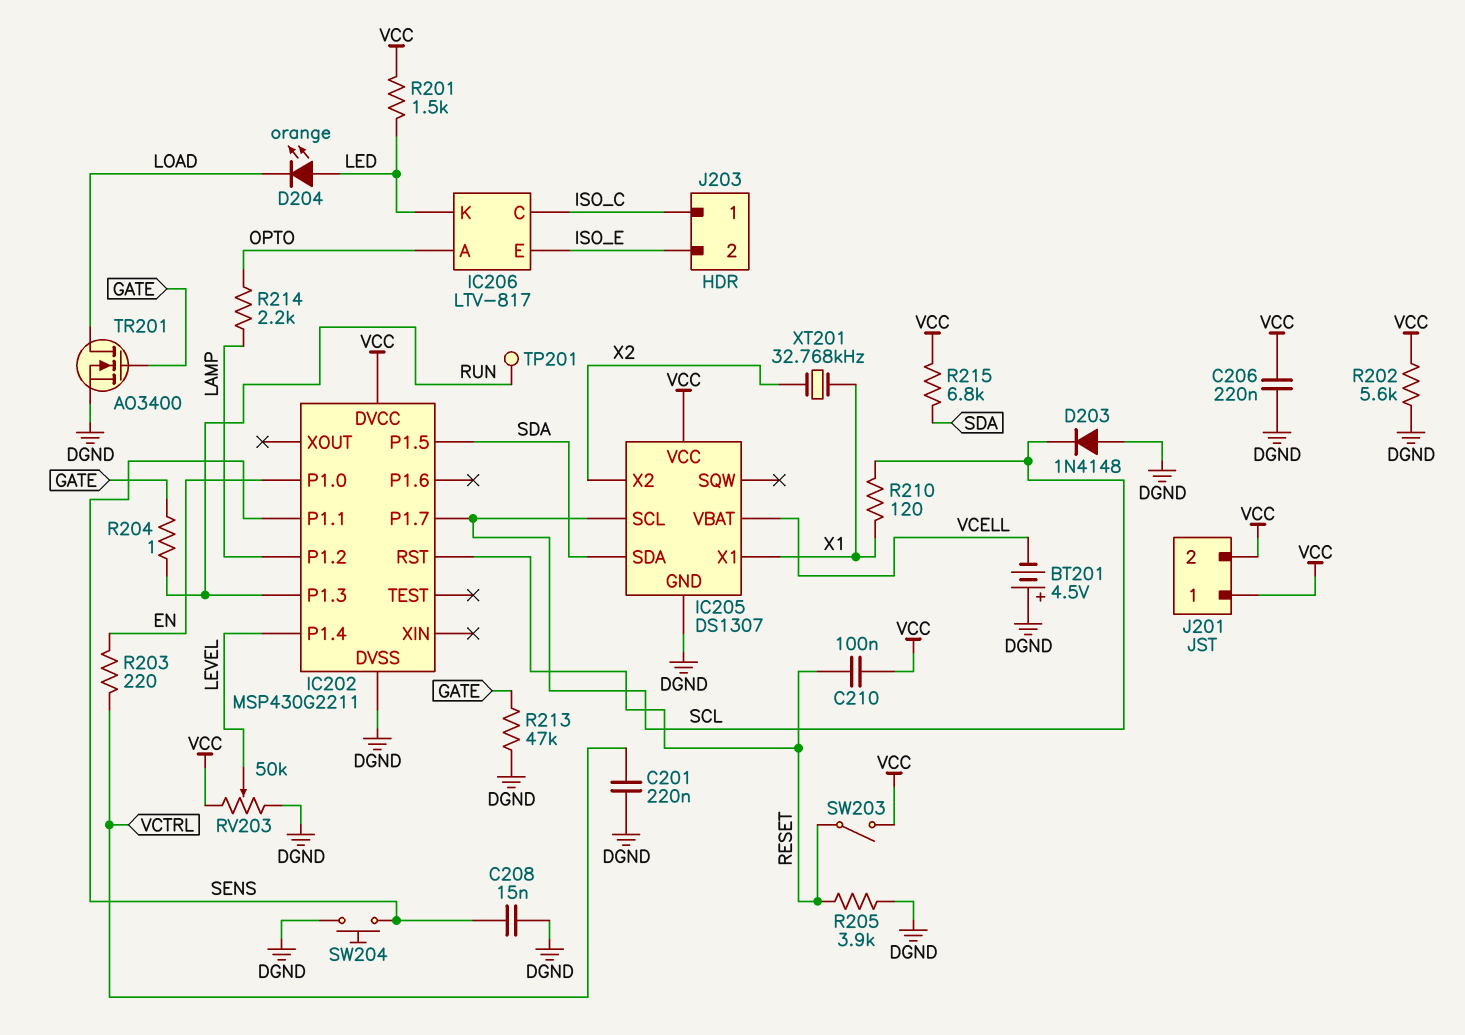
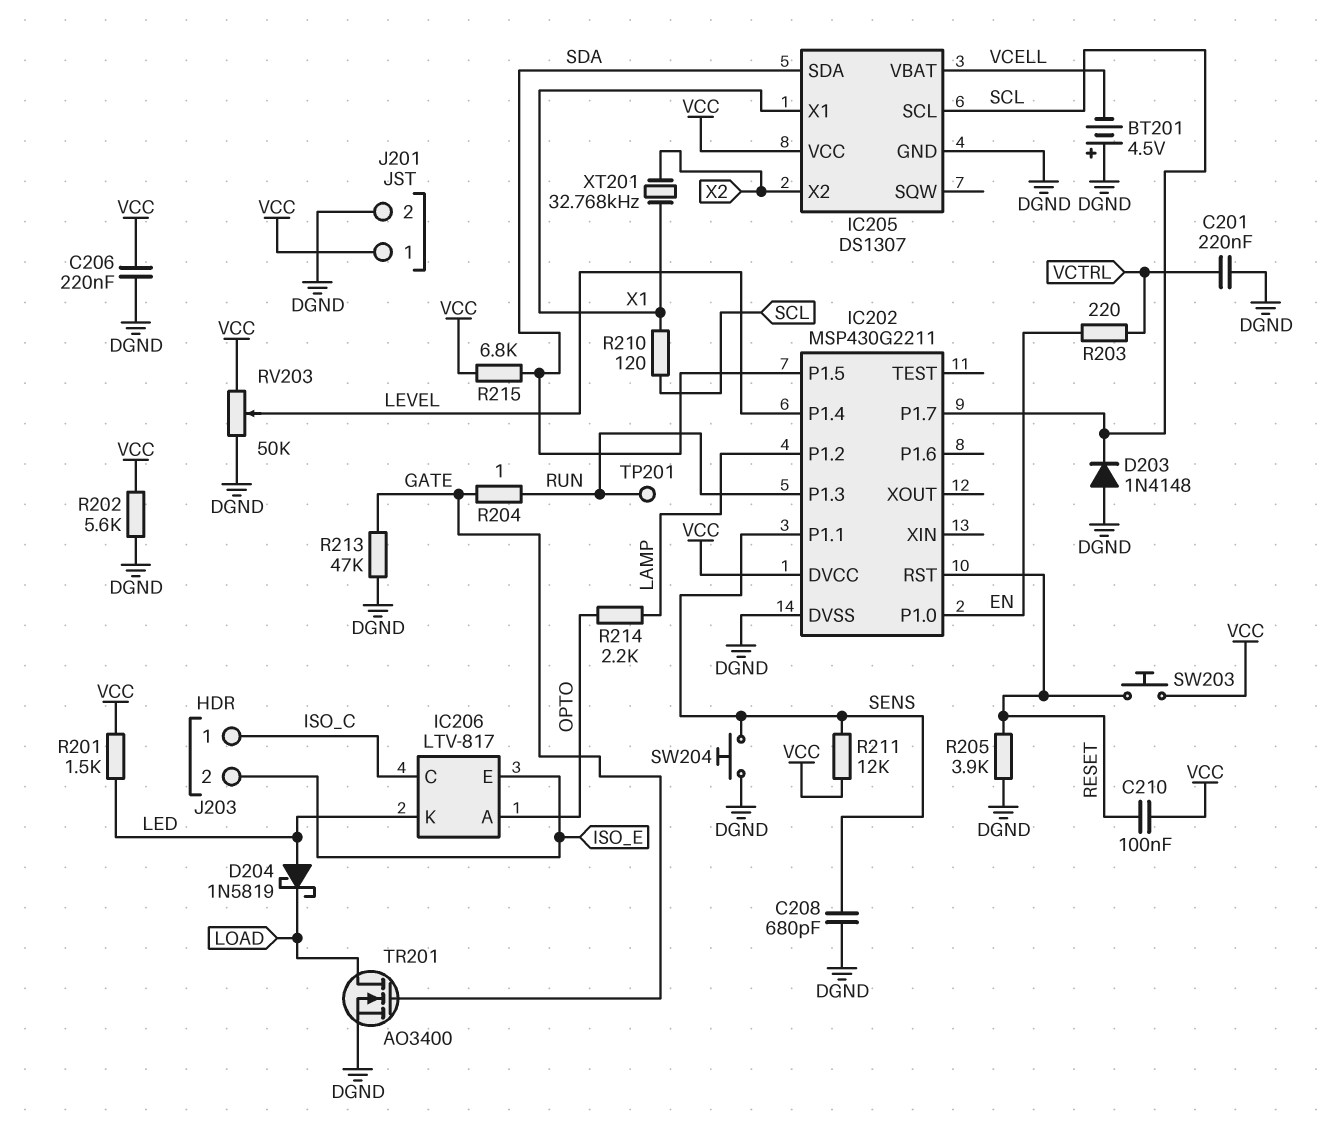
C208: 15nF (DGND, SENS) -> 680pF (DGND, SENS)
D204: LED orange (A LED, K LOAD) -> schottky 1N5819 (A LED, K LOAD)
J201 pin 2: VCC -> DGND
R211: none -> 12k (SENS, VCC)
SW203: switch (RESET, VCC) -> button (RESET, VCC)

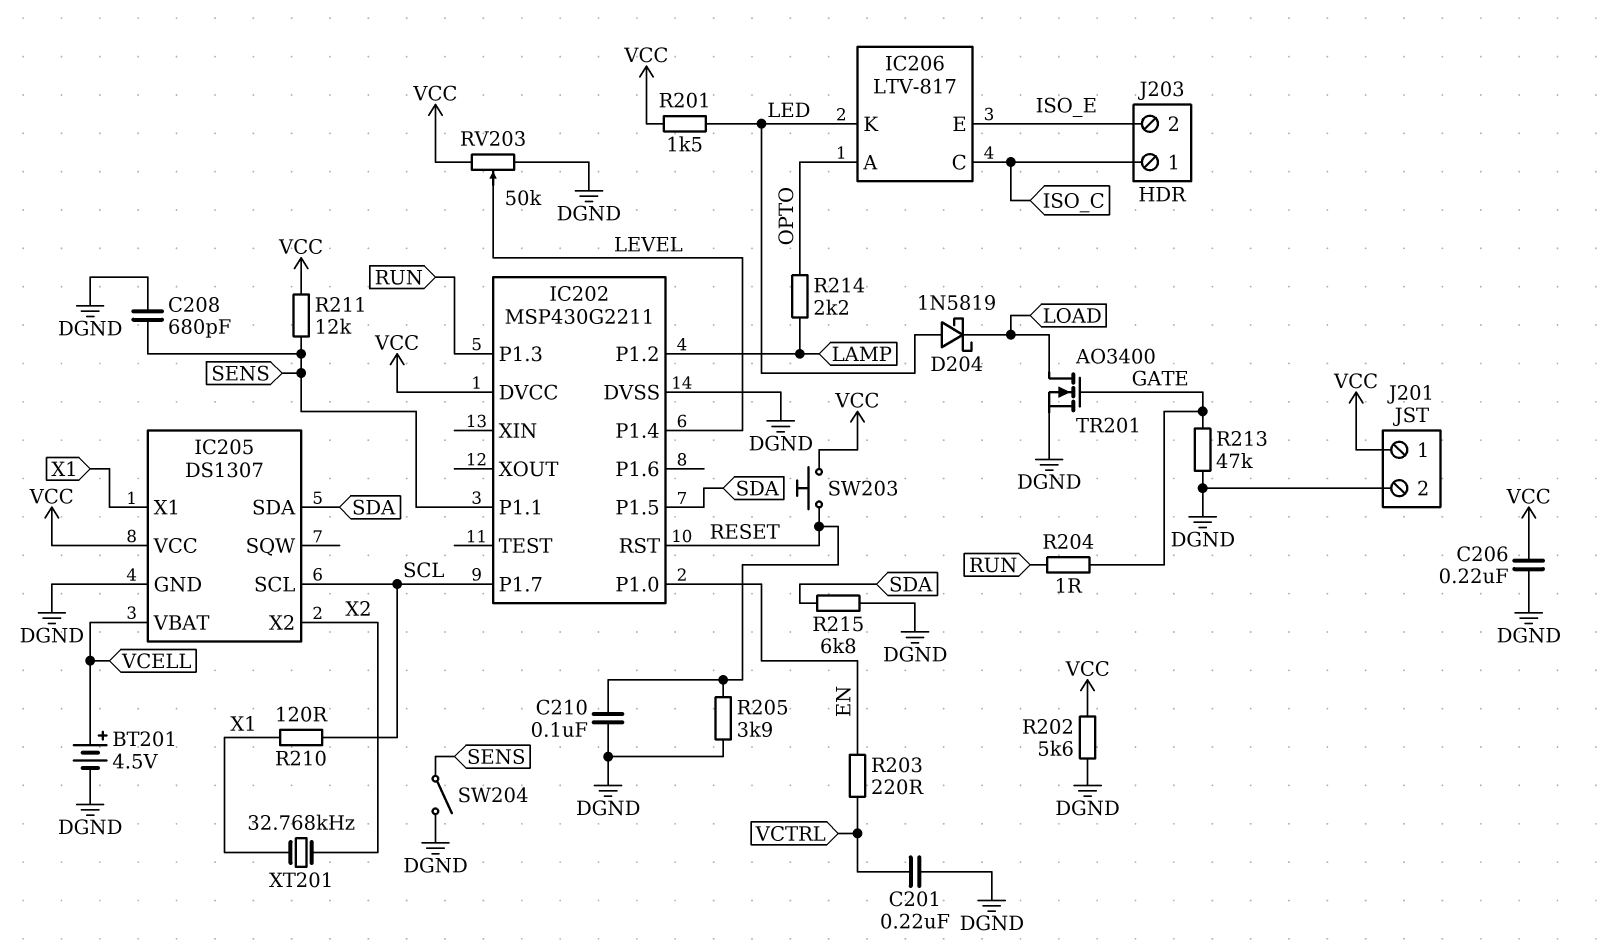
BT201: 4.5V (plus DGND, minus VCELL) -> 4.5V (plus VCELL, minus DGND)
C210: 100nF (RESET, VCC) -> 100nF (DGND, RESET)
D203: diode 1N4148 (A DGND, K SCL) -> none
R215: 6.8k (SDA, VCC) -> 6.8k (DGND, SDA)
SW204: button (DGND, SENS) -> switch (DGND, SENS)
TP201: test point (RUN) -> none

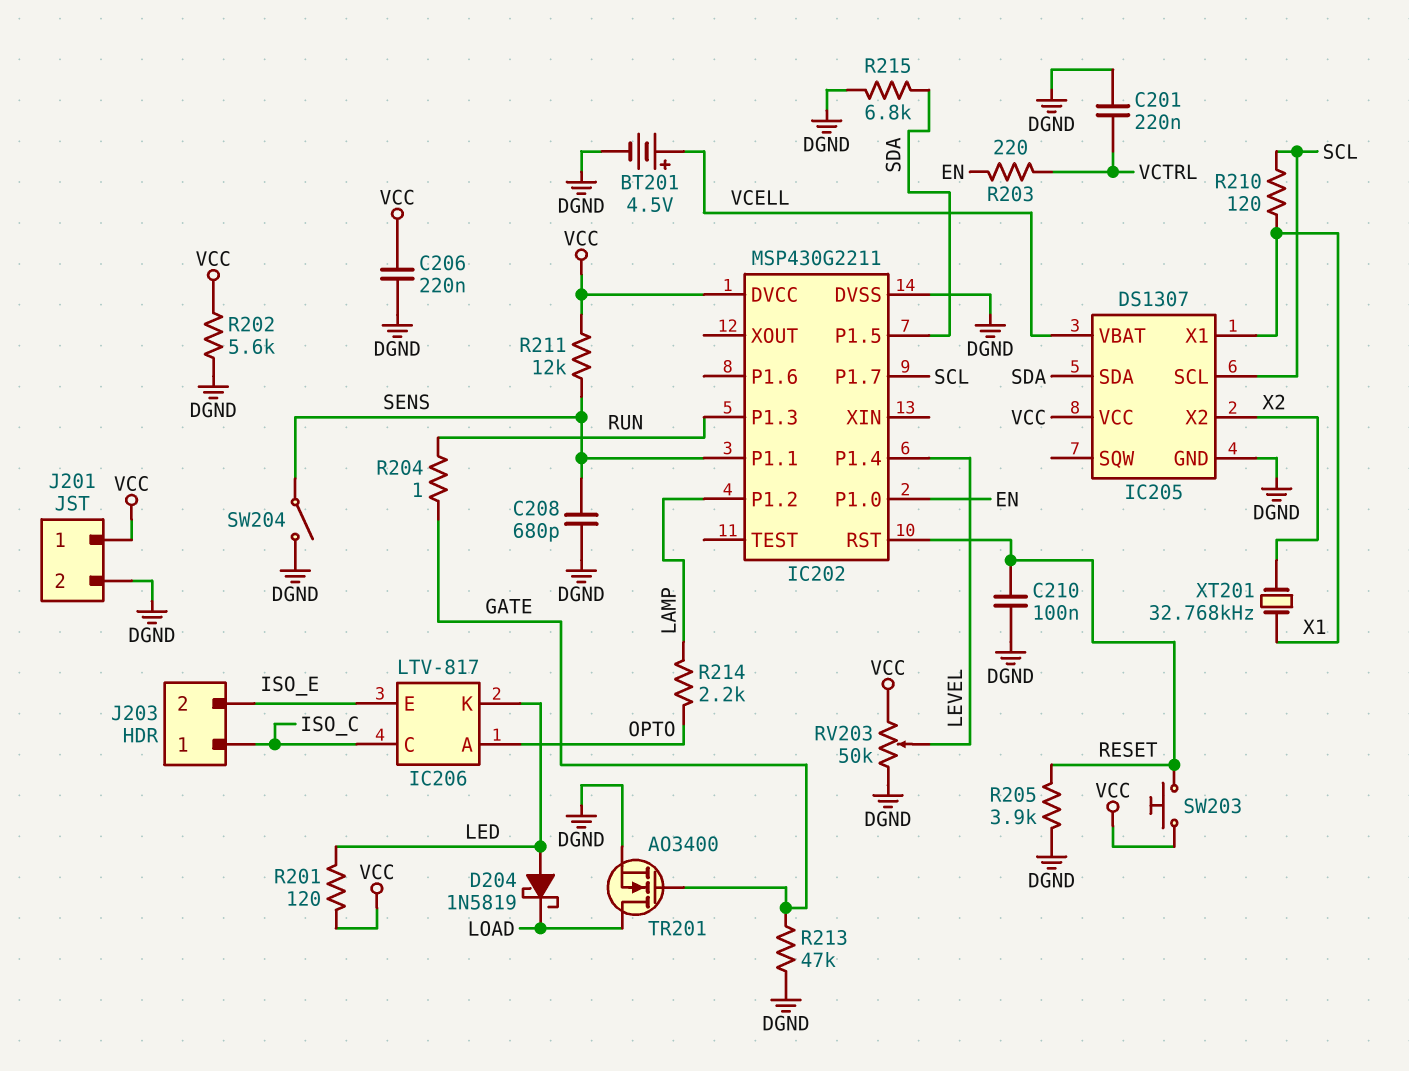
R201: 1.5k (LED, VCC) -> 120 (LED, VCC)

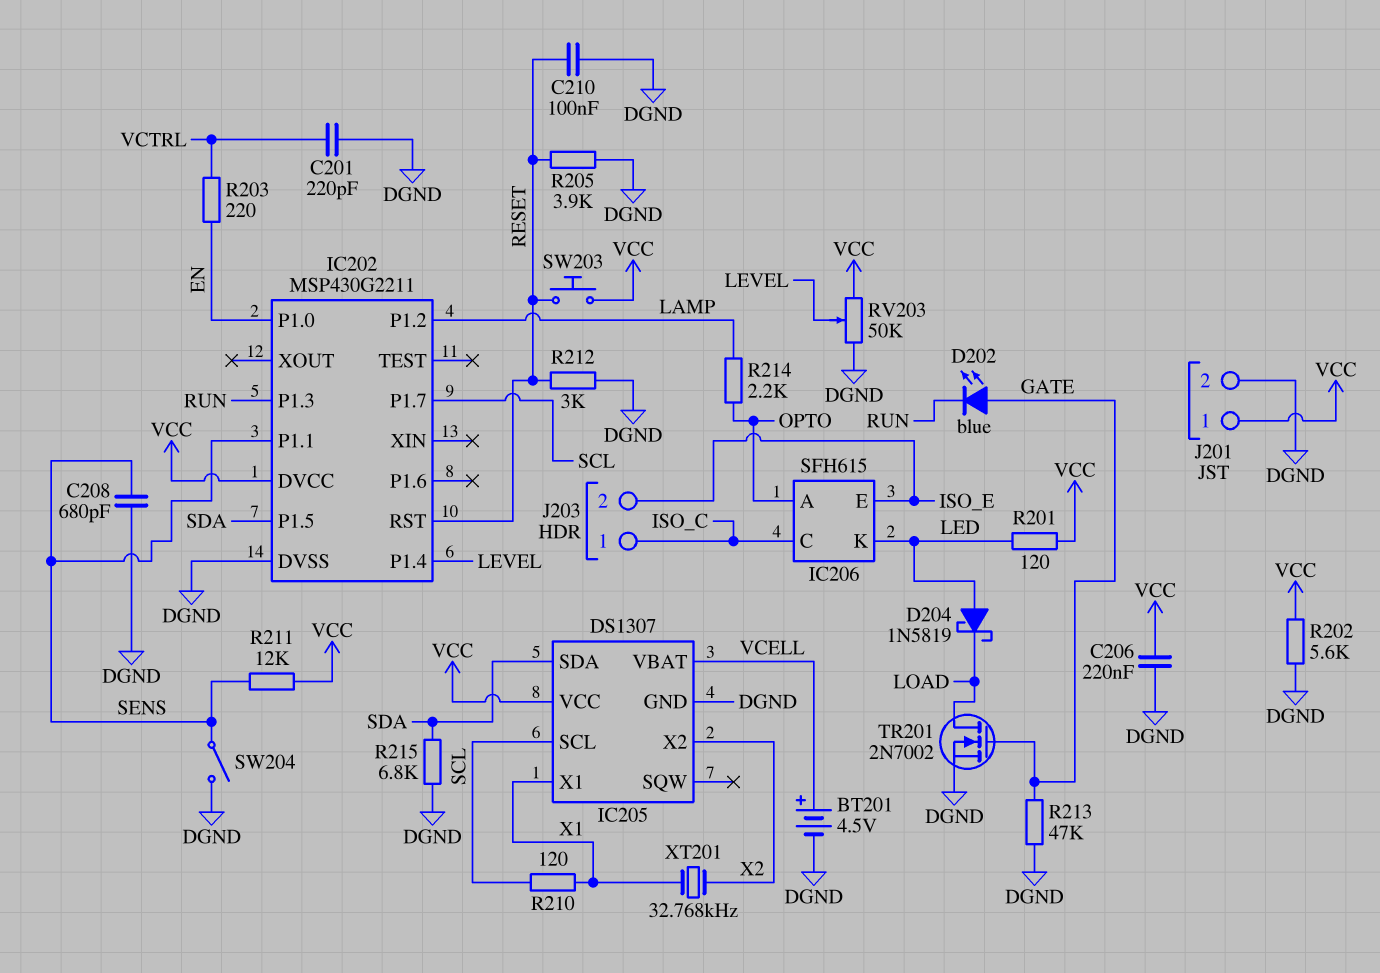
C201: 220nF (DGND, VCTRL) -> 220pF (DGND, VCTRL)
D202: none -> LED blue (A GATE, K RUN)
IC206: LTV-817 -> SFH615
R204: 1 (GATE, RUN) -> none
R212: none -> 3k (DGND, RESET)
TR201: NMOS AO3400 (G GATE, D LOAD, S DGND) -> NMOS 2N7002 (G GATE, D LOAD, S DGND)

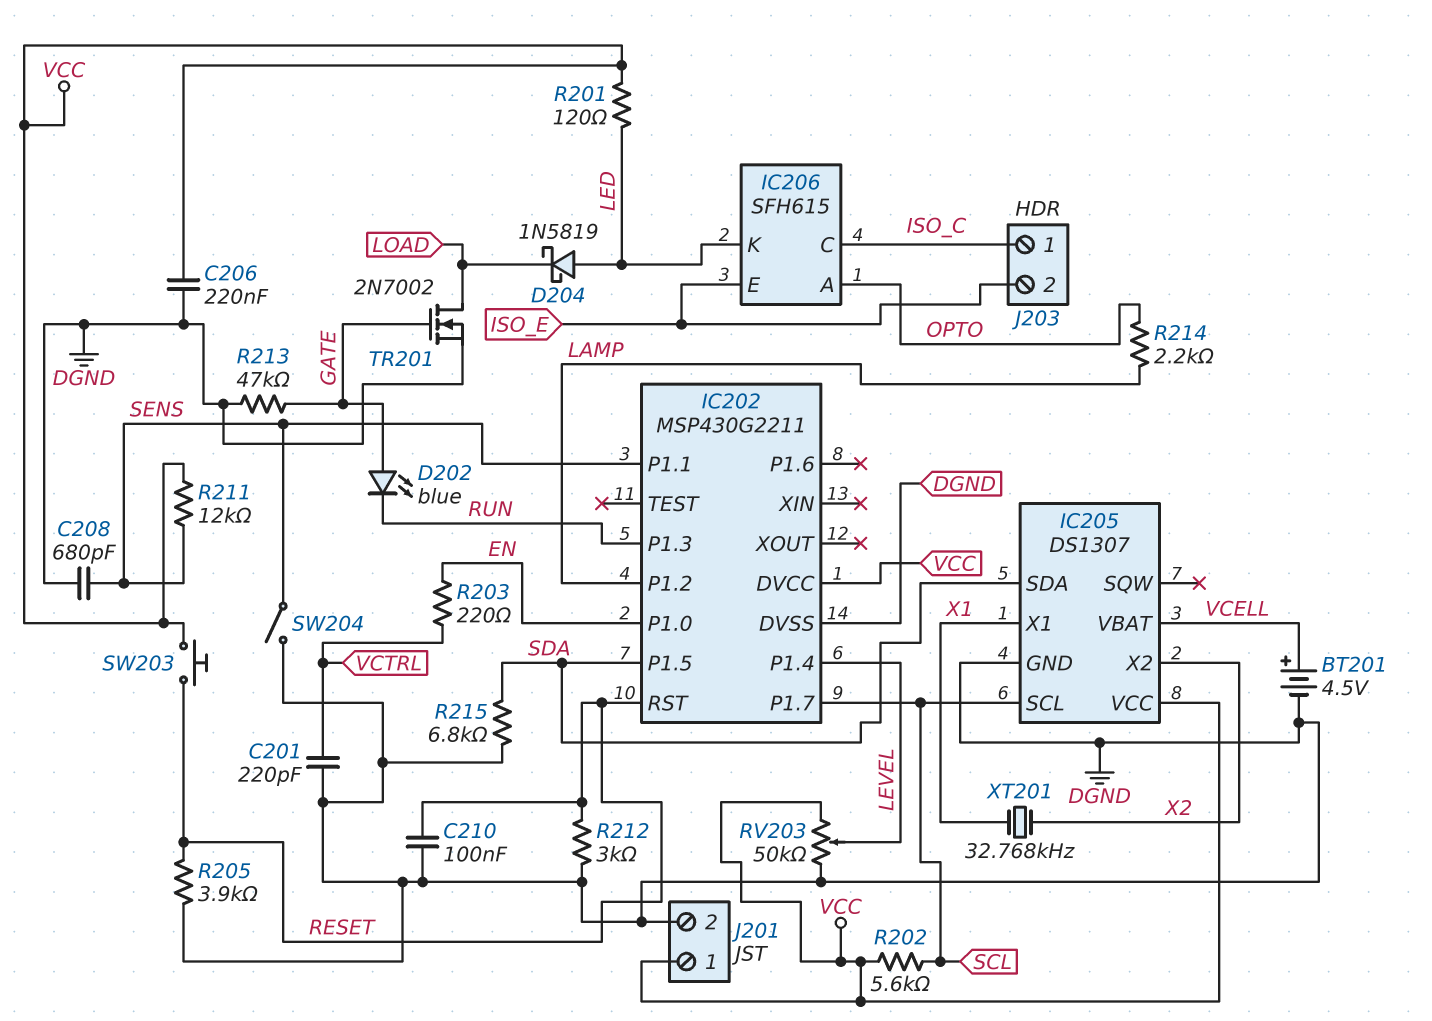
R202: 5.6k (DGND, VCC) -> 5.6k (SCL, VCC)
R210: 120 (SCL, X1) -> none

